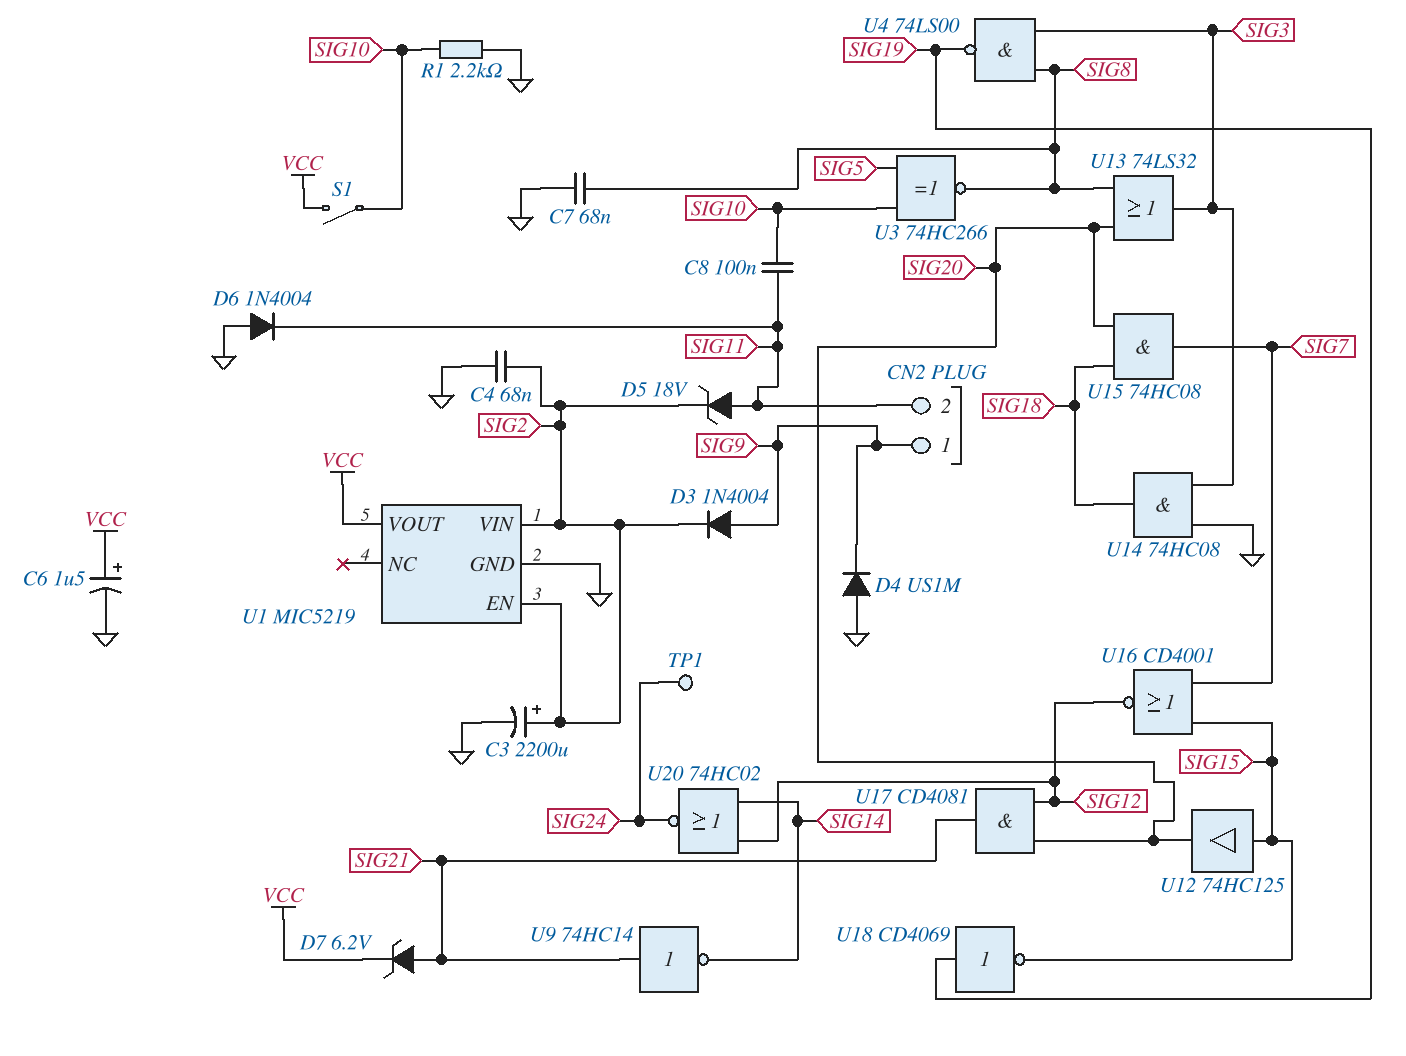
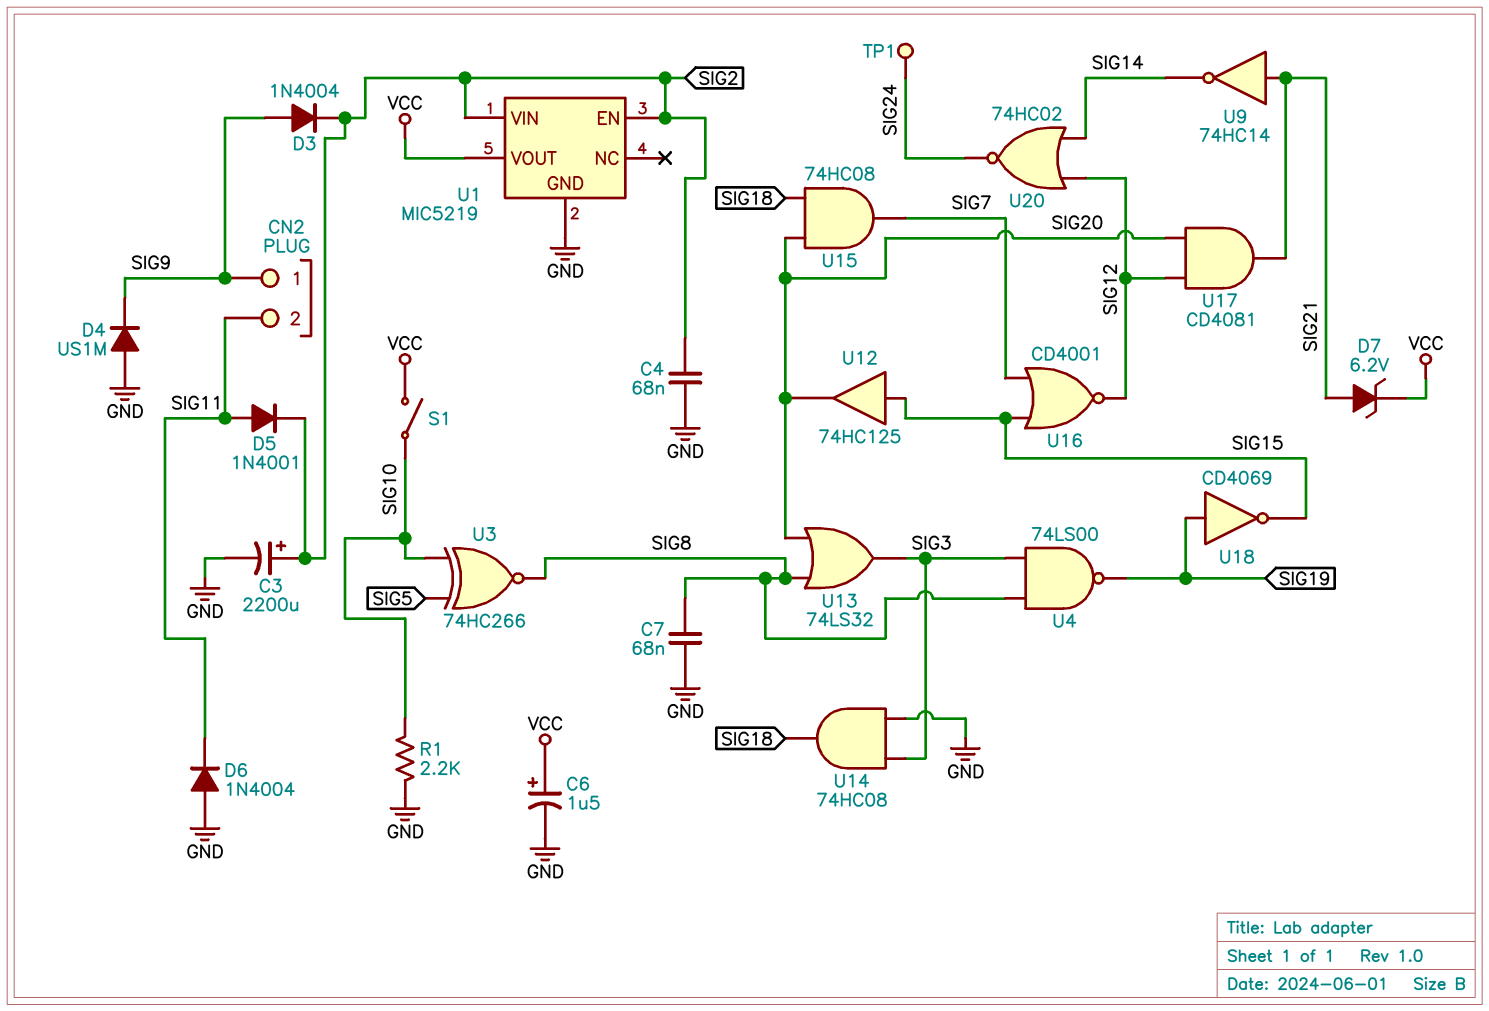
C8: 100nF (SIG10, SIG11) -> none
D5: zener 18V (A SIG11, K SIG2) -> diode 1N4001 (A SIG11, K SIG2)

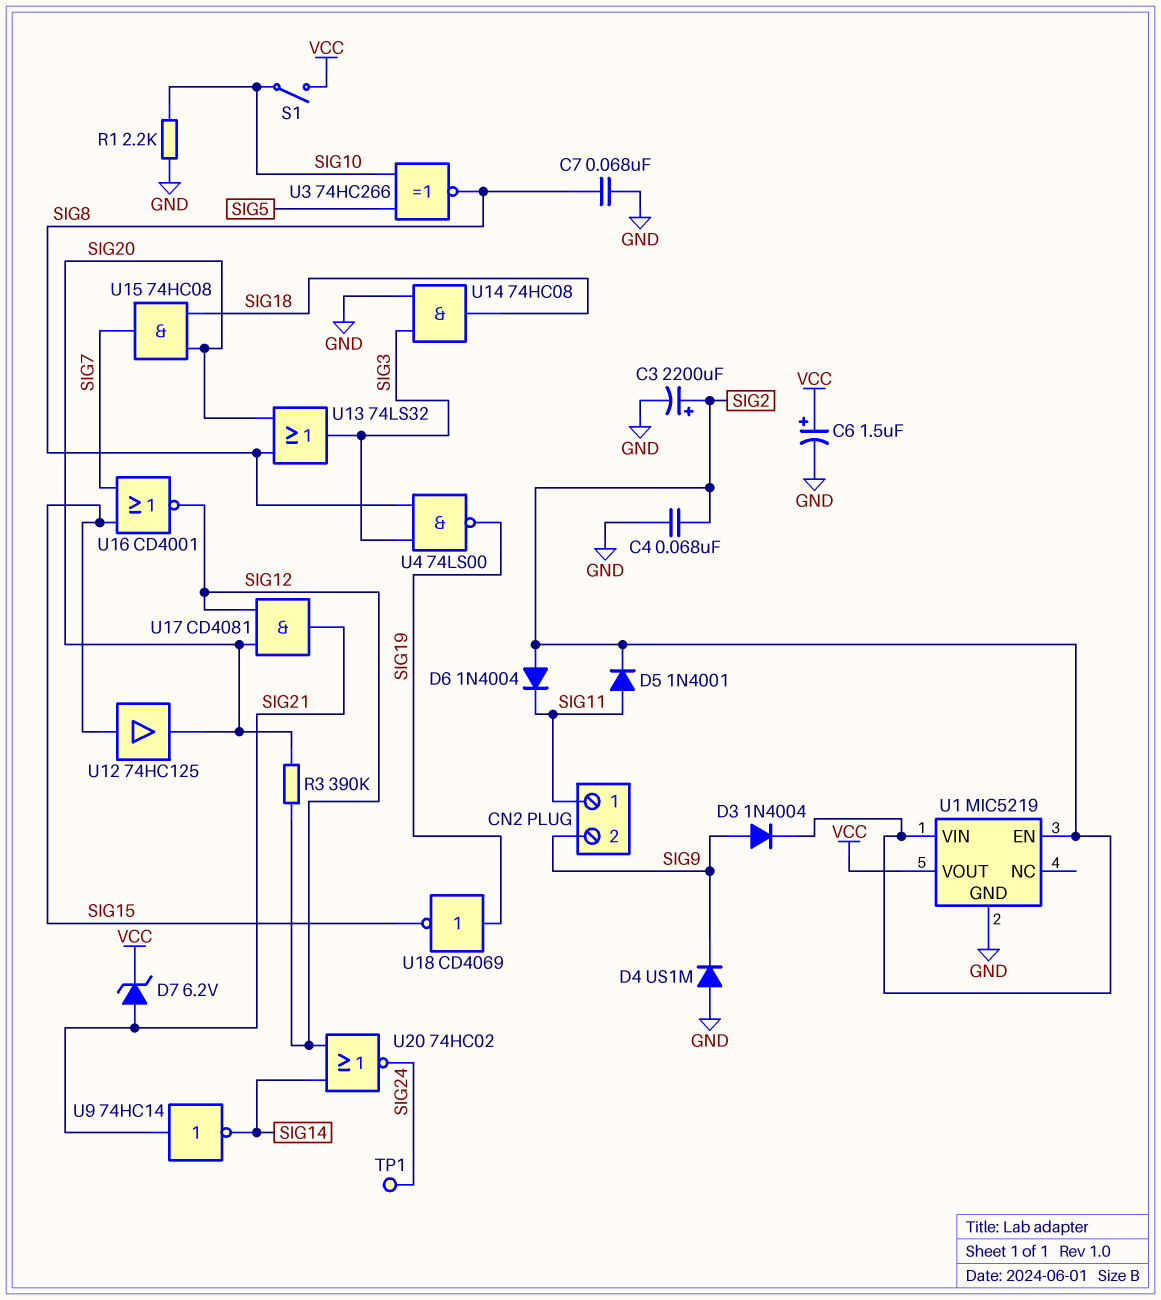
CN2 pin 1: SIG9 -> SIG11
CN2 pin 2: SIG11 -> SIG9
D6: diode 1N4004 (A GND, K SIG11) -> diode 1N4004 (A SIG2, K SIG11)
R3: none -> 390k (SIG12, SIG20)

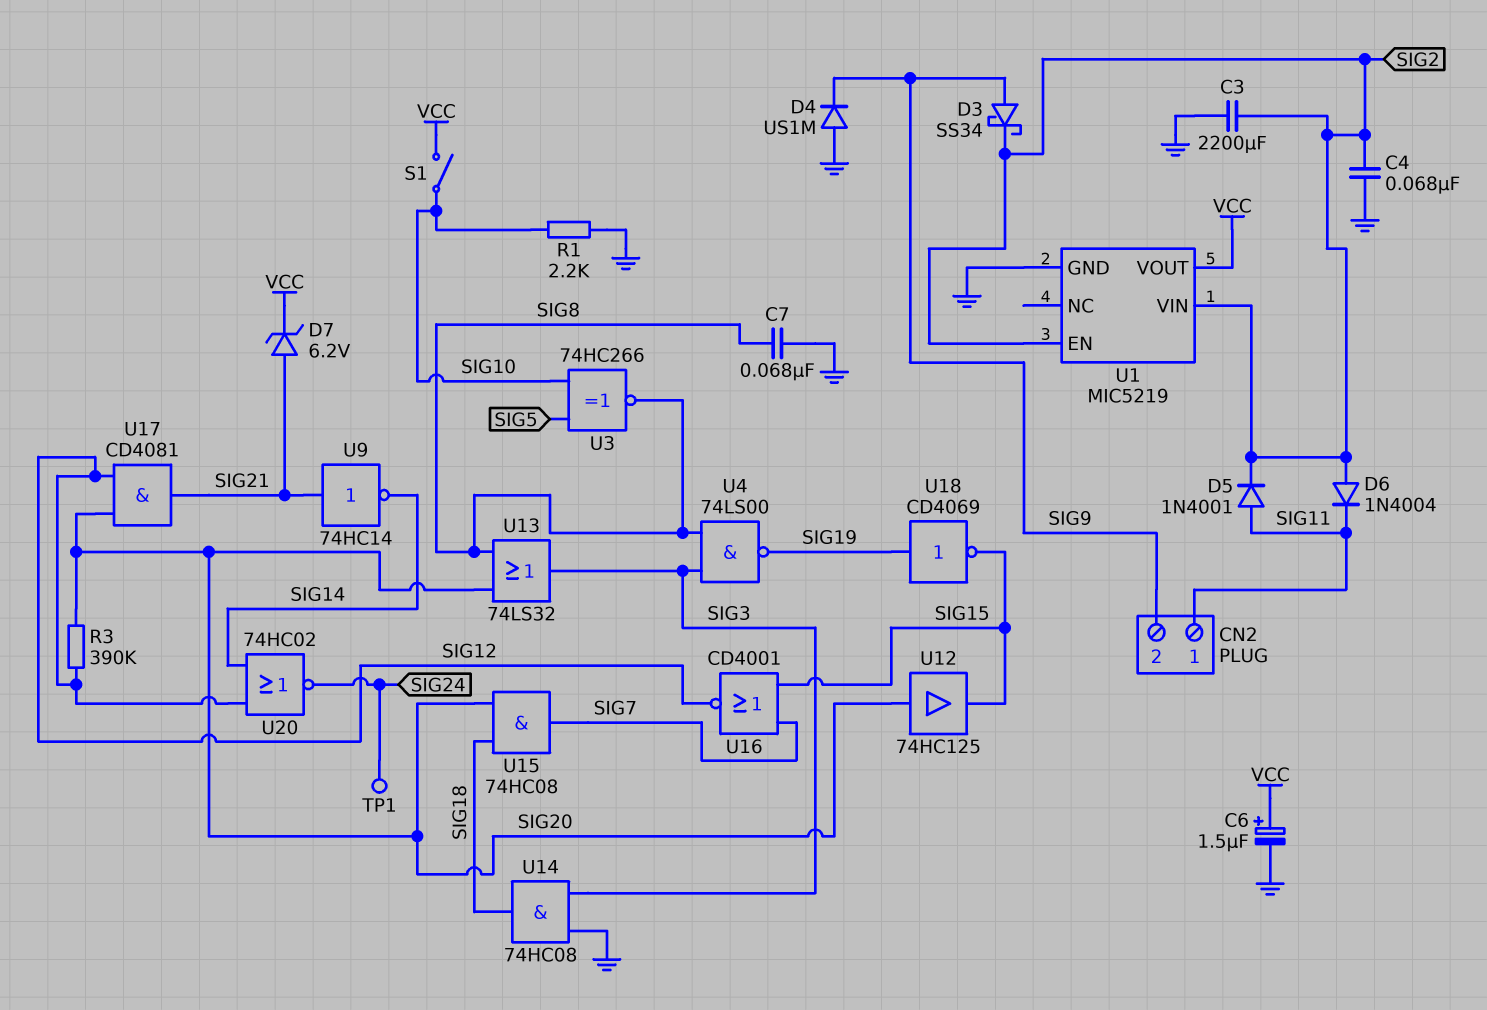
C3: 2200uF (plus SIG2, minus GND) -> 2200uF (GND, SIG2)
D3: diode 1N4004 (A SIG9, K SIG2) -> schottky SS34 (A SIG9, K SIG2)
U12: buffer 74HC125 (in SIG15, out SIG20) -> buffer 74HC125 (in SIG20, out SIG15)

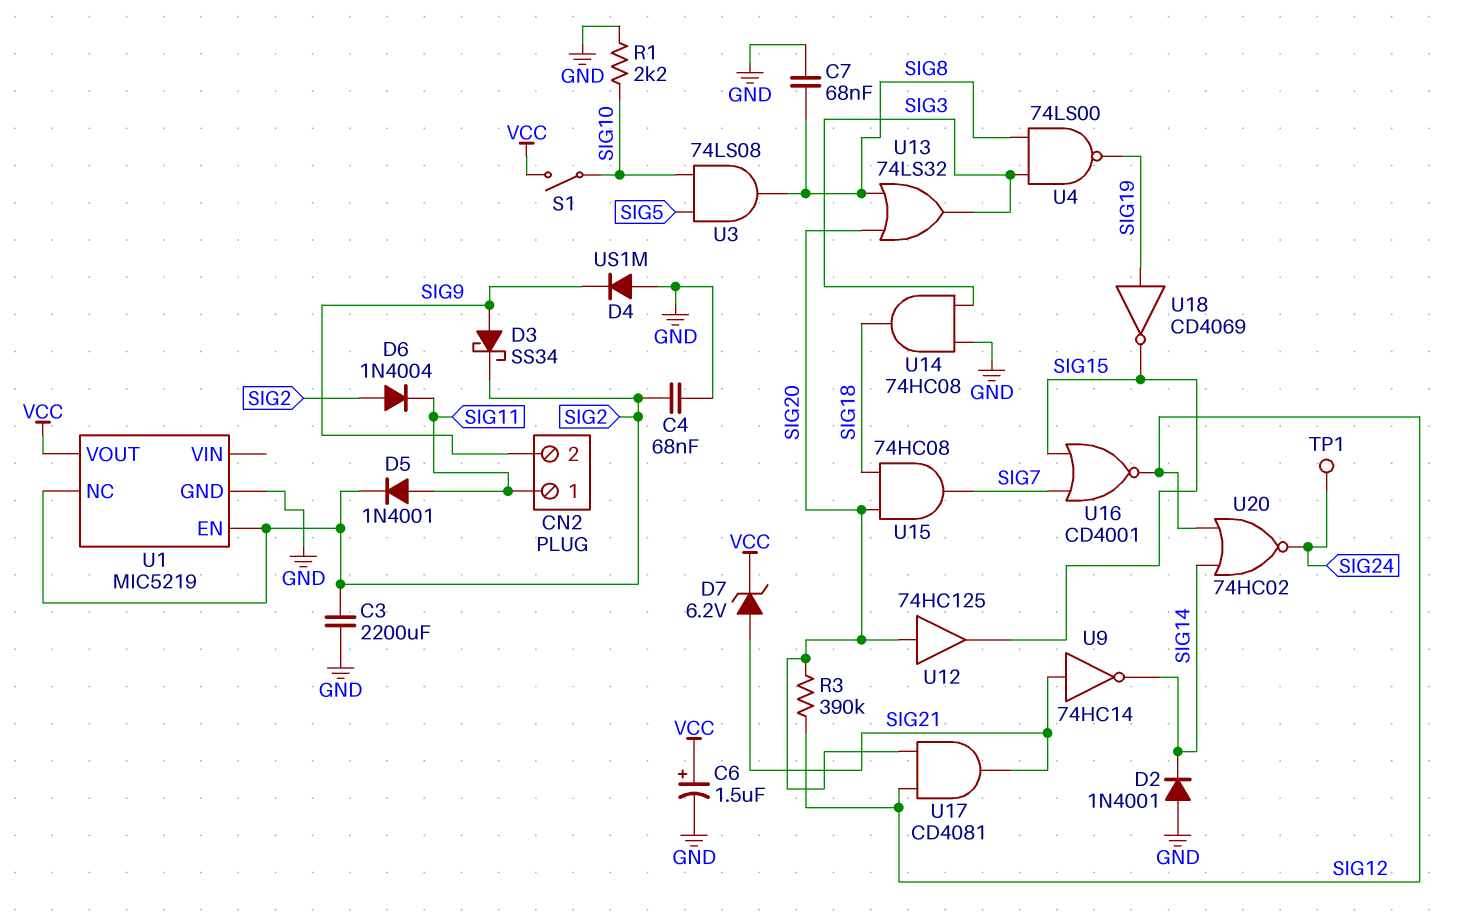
D2: none -> diode 1N4001 (A GND, K SIG14)
U1 pin NC: none -> SIG2
U1 pin VIN: SIG2 -> none
U3: XNOR 74HC266 (in SIG5, in SIG10, out SIG8) -> AND 74LS08 (in SIG5, in SIG10, out SIG8)

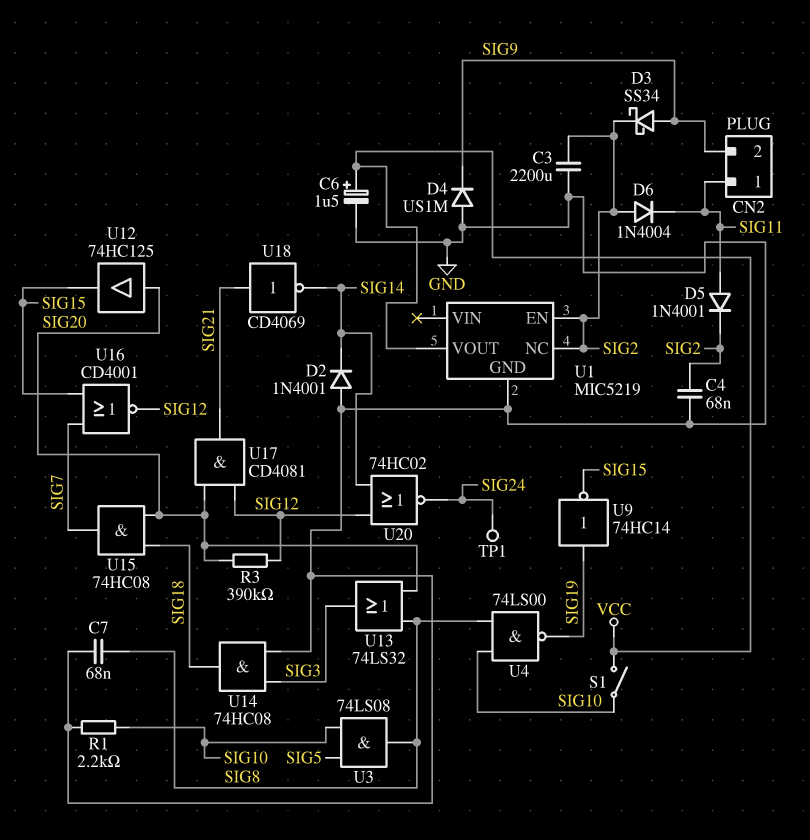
D7: zener 6.2V (A SIG21, K VCC) -> none
U4: NAND 74LS00 (in SIG3, in SIG8, out SIG19) -> NAND 74LS00 (in SIG8, in SIG10, out SIG19)
U9: NOT 74HC14 (in SIG21, out SIG14) -> NOT 74HC14 (in SIG19, out SIG15)
U18: NOT CD4069 (in SIG19, out SIG15) -> NOT CD4069 (in SIG21, out SIG14)

